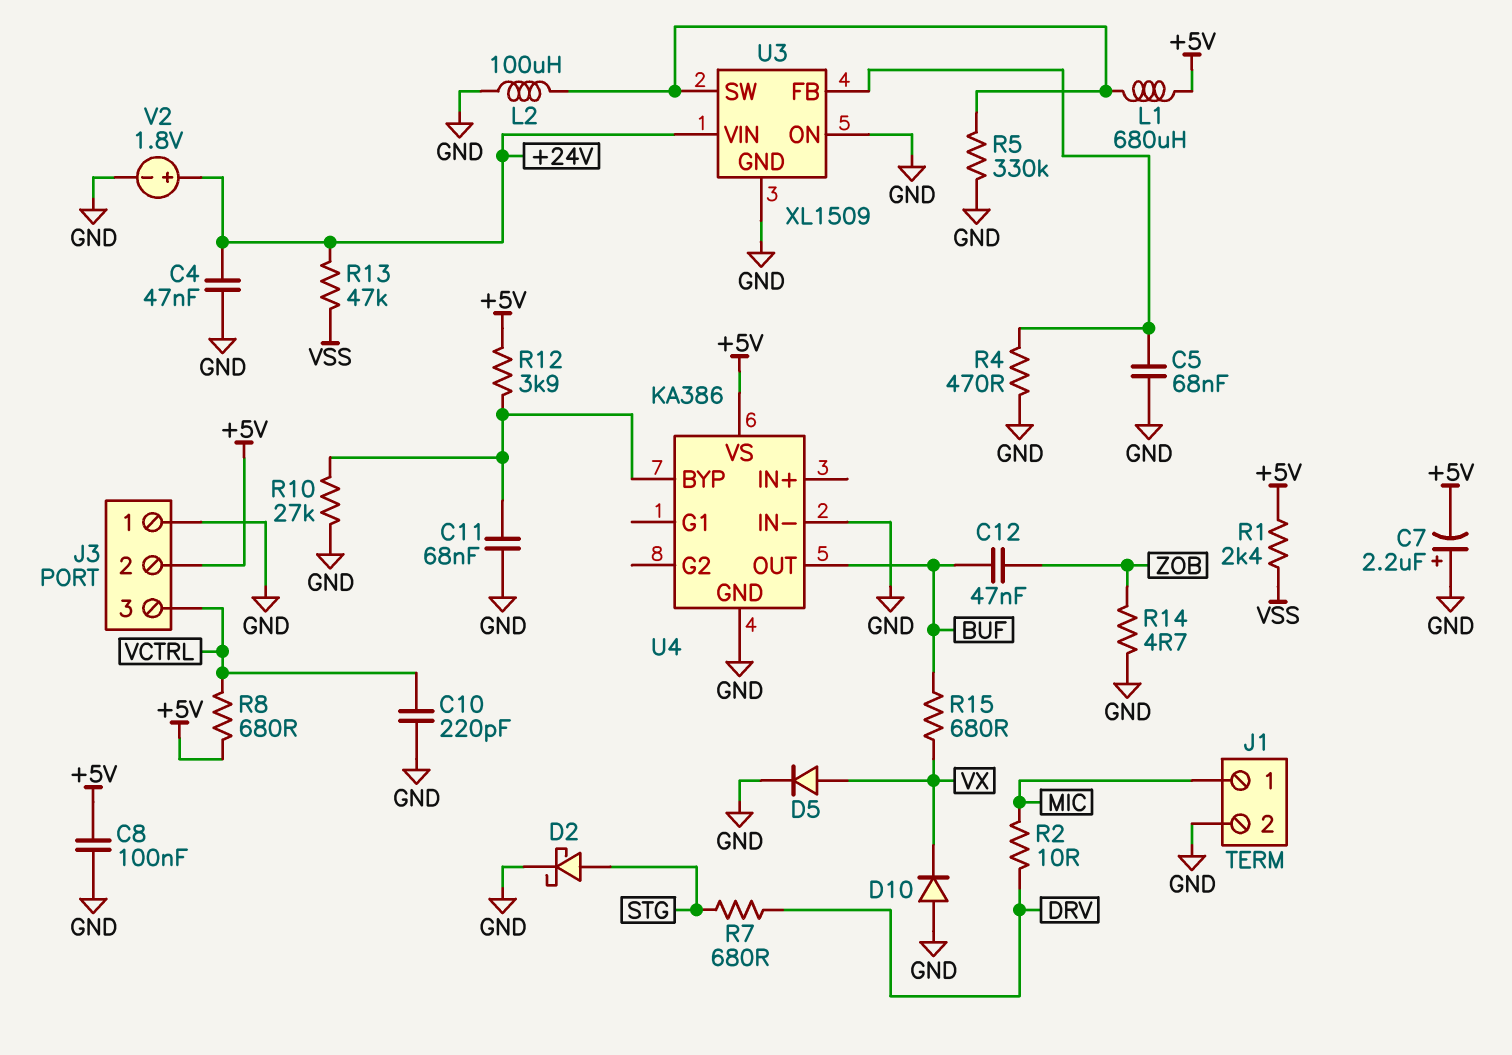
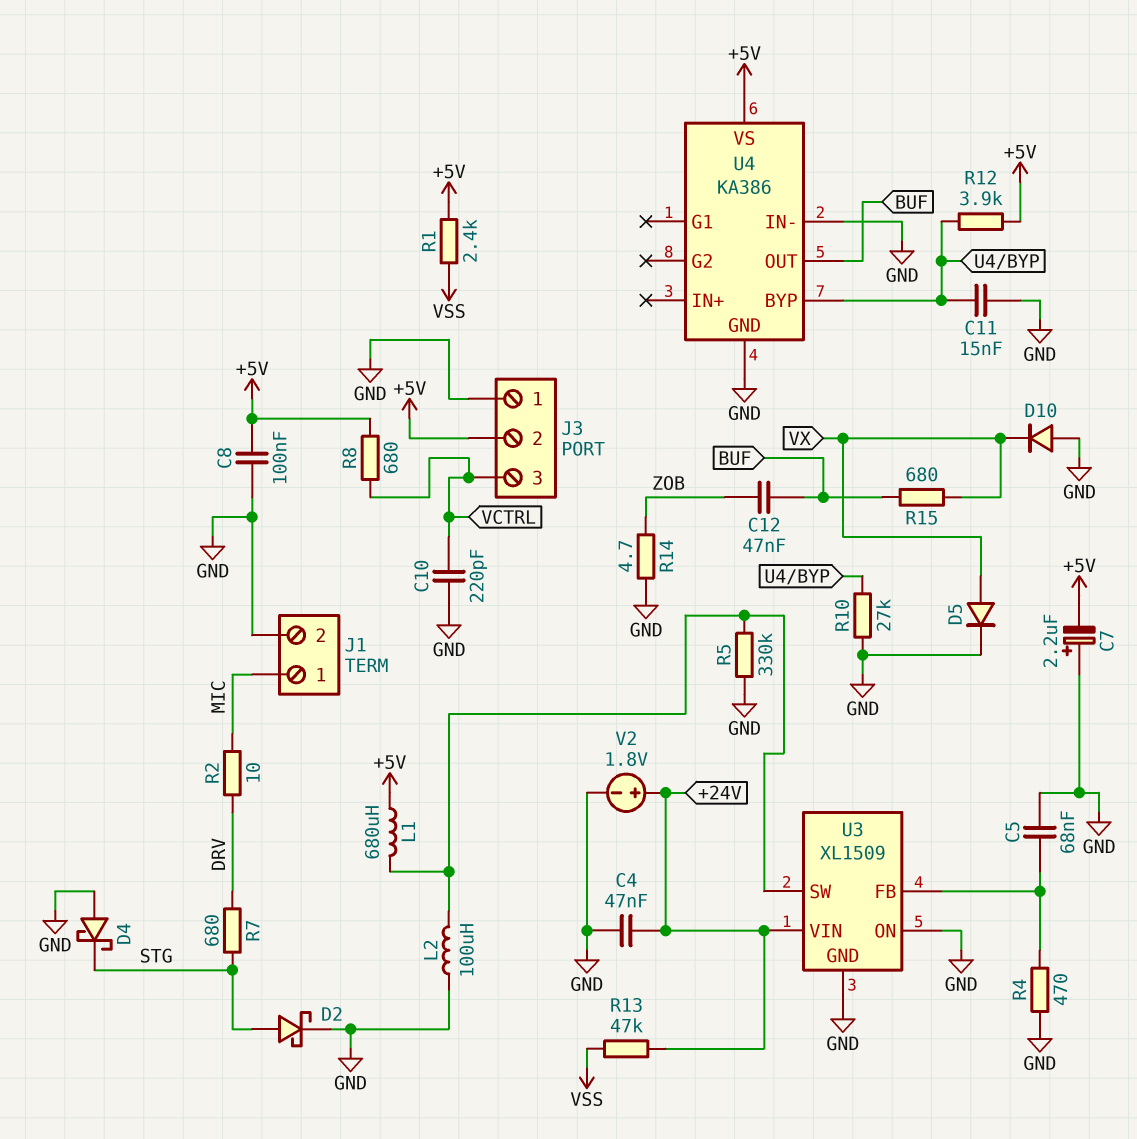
C11: 68nF (GND, U4/BYP) -> 15nF (GND, U4/BYP)
D4: none -> schottky (A GND, K STG)

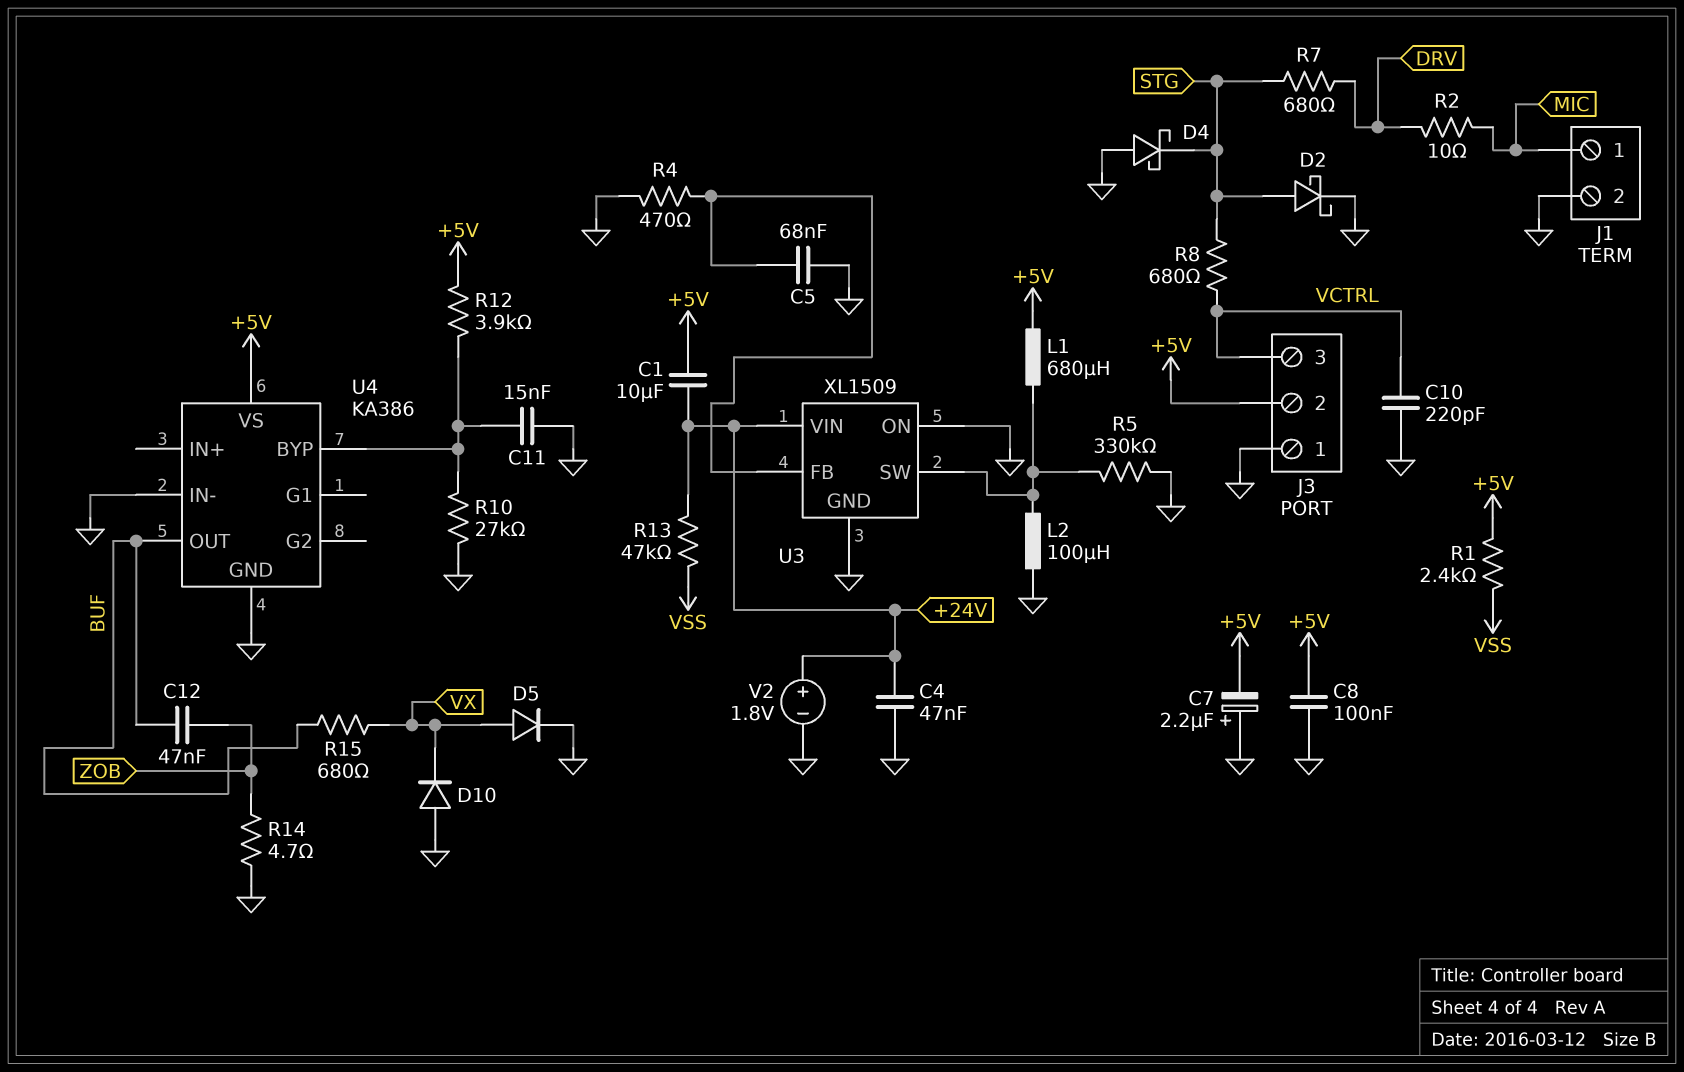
C1: none -> 10uF (+5V, +24V)
R8: 680 (+5V, VCTRL) -> 680 (STG, VCTRL)

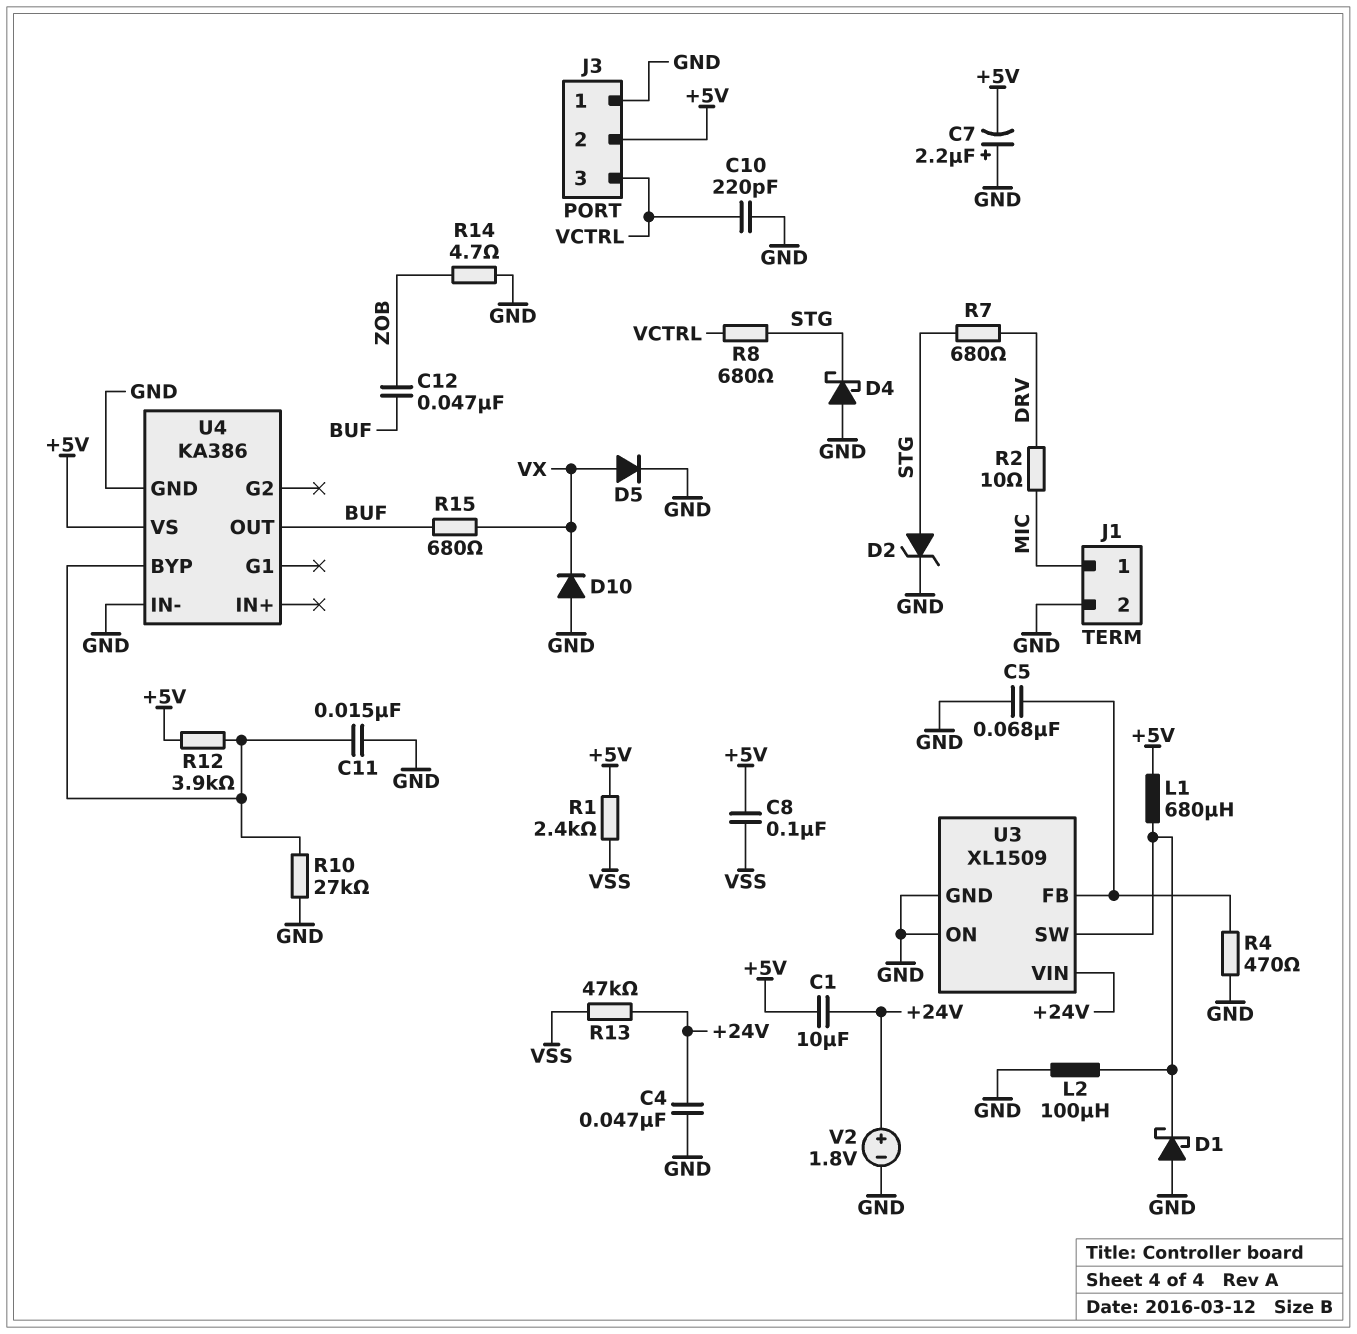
C8: 100nF (+5V, GND) -> 100nF (+5V, VSS)
D1: none -> schottky (A GND, K U3/SW)
D2: schottky (A STG, K GND) -> zener (A STG, K GND)
R5: 330k (GND, U3/SW) -> none

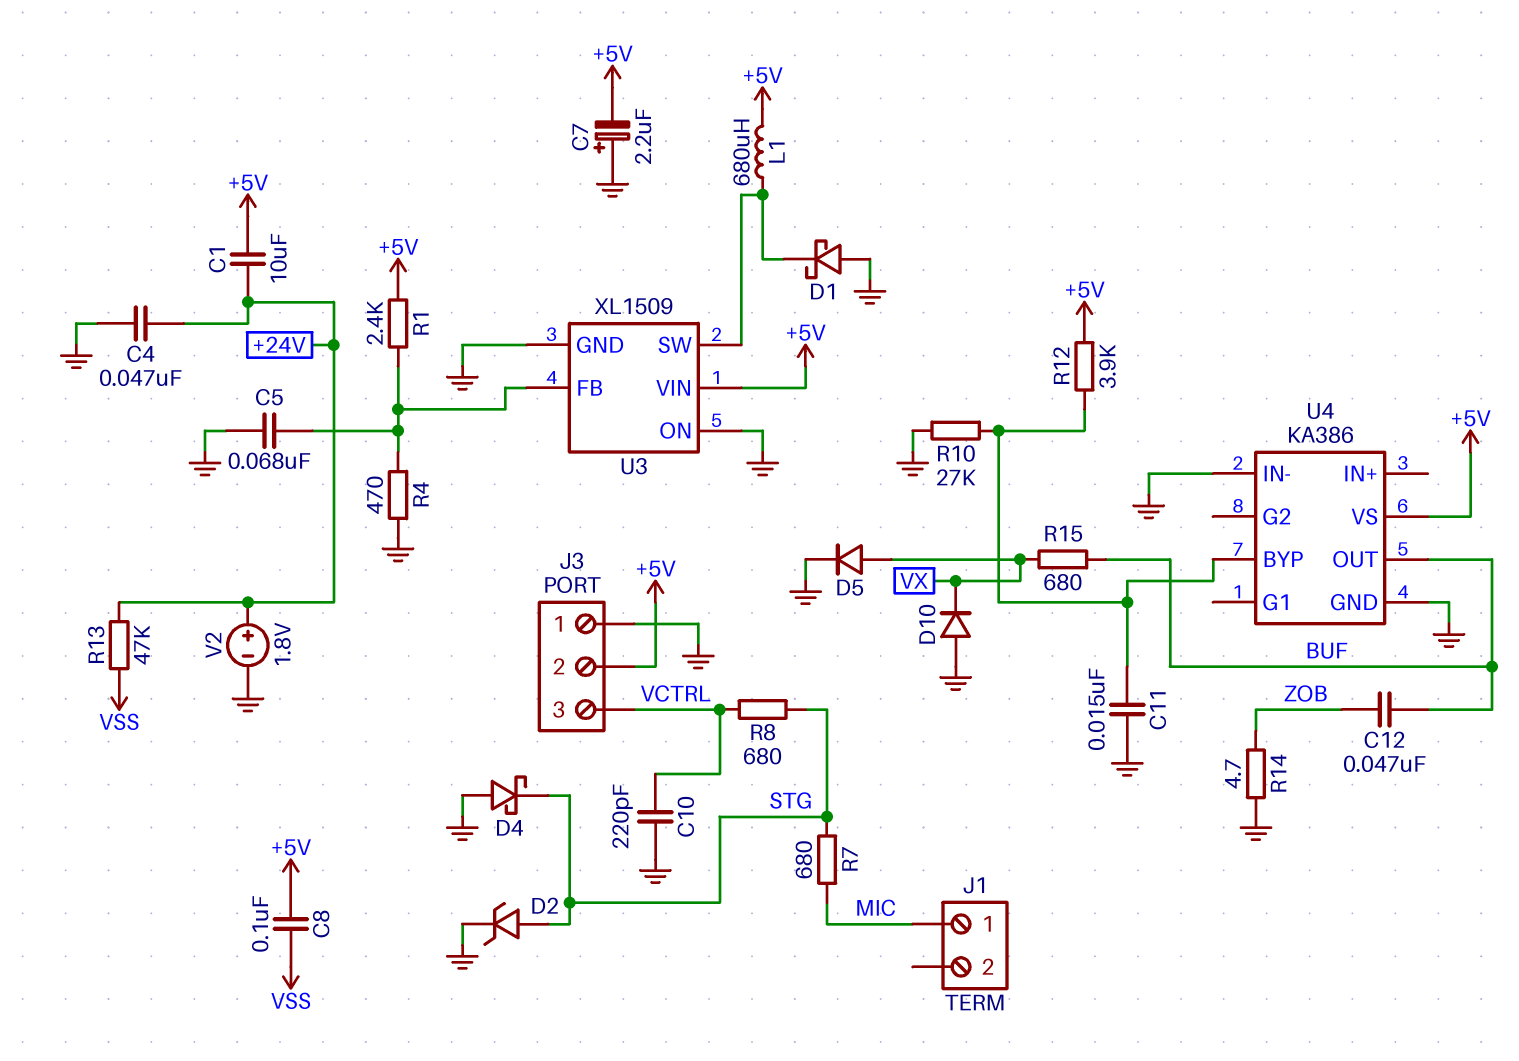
J1 pin 2: GND -> none
L2: 100uH (GND, U3/SW) -> none
R1: 2.4k (+5V, VSS) -> 2.4k (+5V, U3/FB)
R2: 10 (DRV, MIC) -> none
R7: 680 (DRV, STG) -> 680 (MIC, STG)
U3 pin VIN: +24V -> +5V

